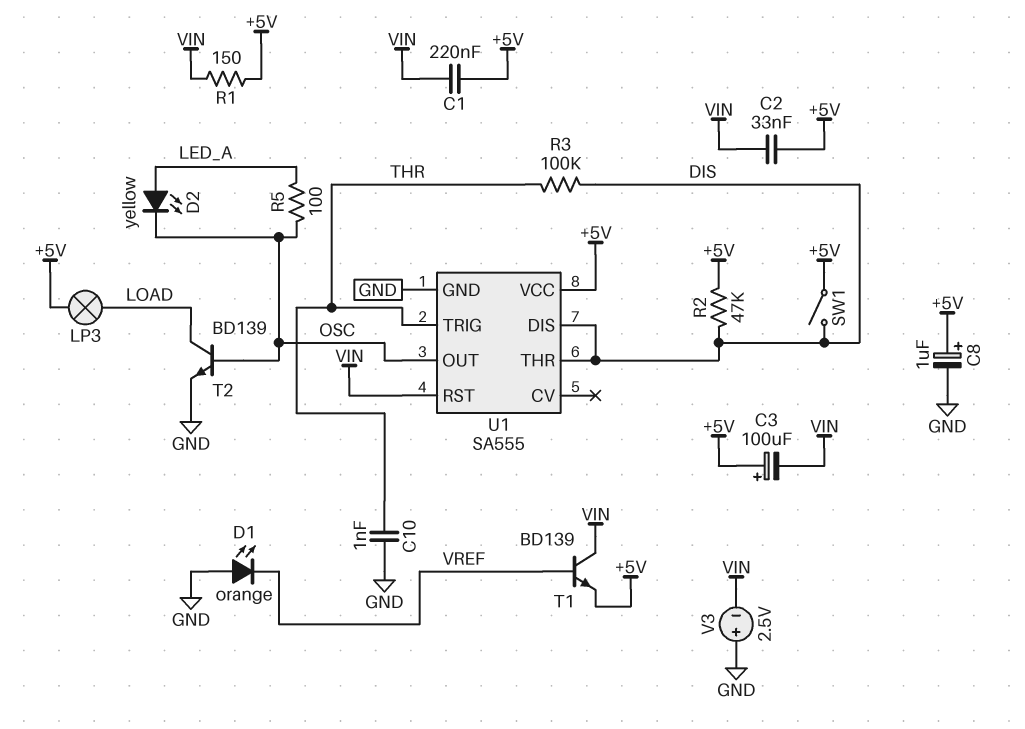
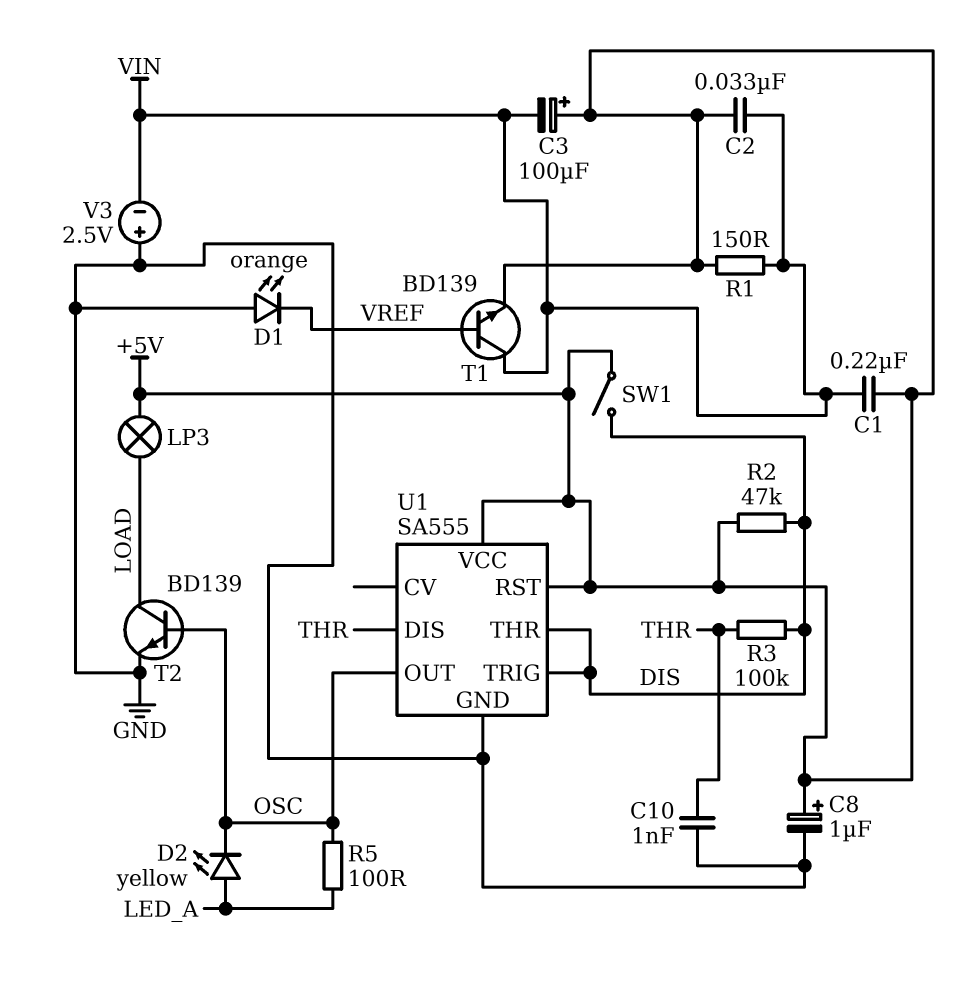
U1 pin DIS: DIS -> THR
U1 pin RST: VIN -> +5V
U1 pin TRIG: THR -> DIS

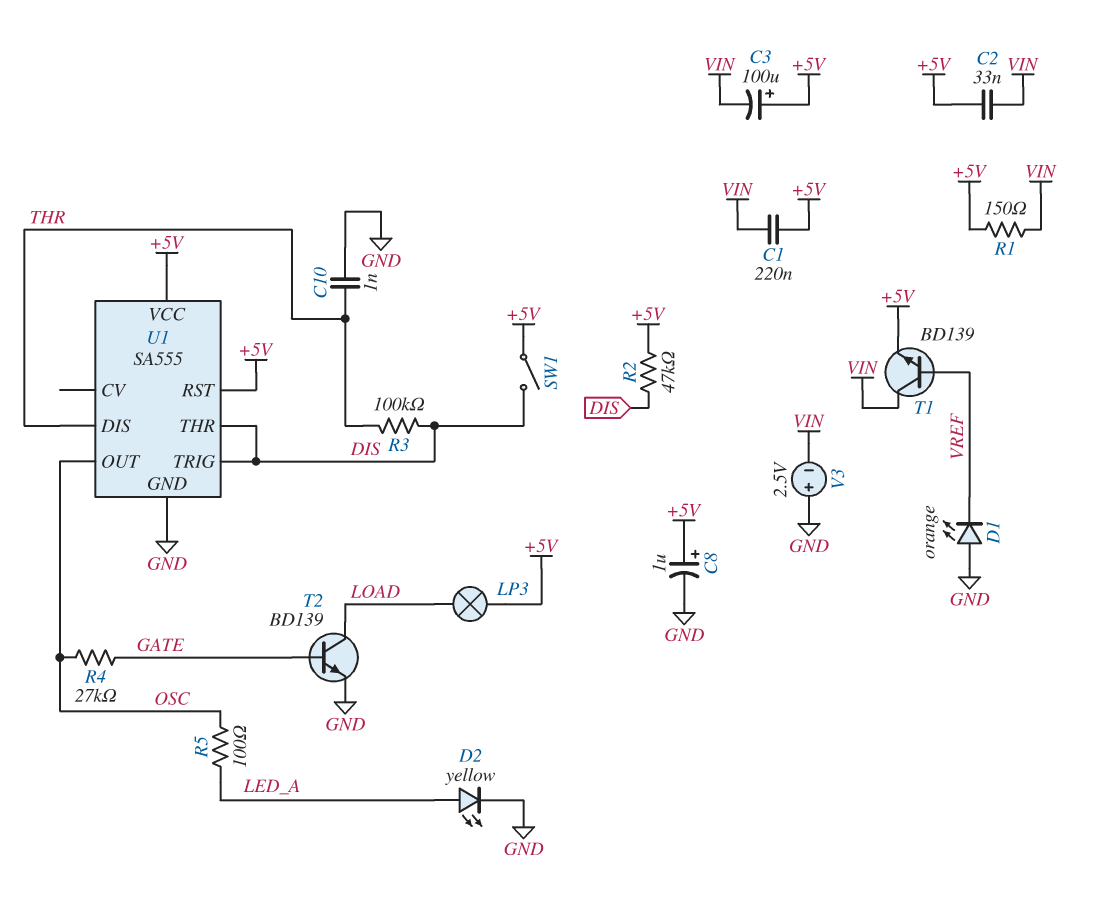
D2: LED yellow (A LED_A, K OSC) -> LED yellow (A LED_A, K GND)
R4: none -> 27k (GATE, OSC)
T2: NPN BD139 (B OSC, C LOAD, E GND) -> NPN BD139 (B GATE, C LOAD, E GND)

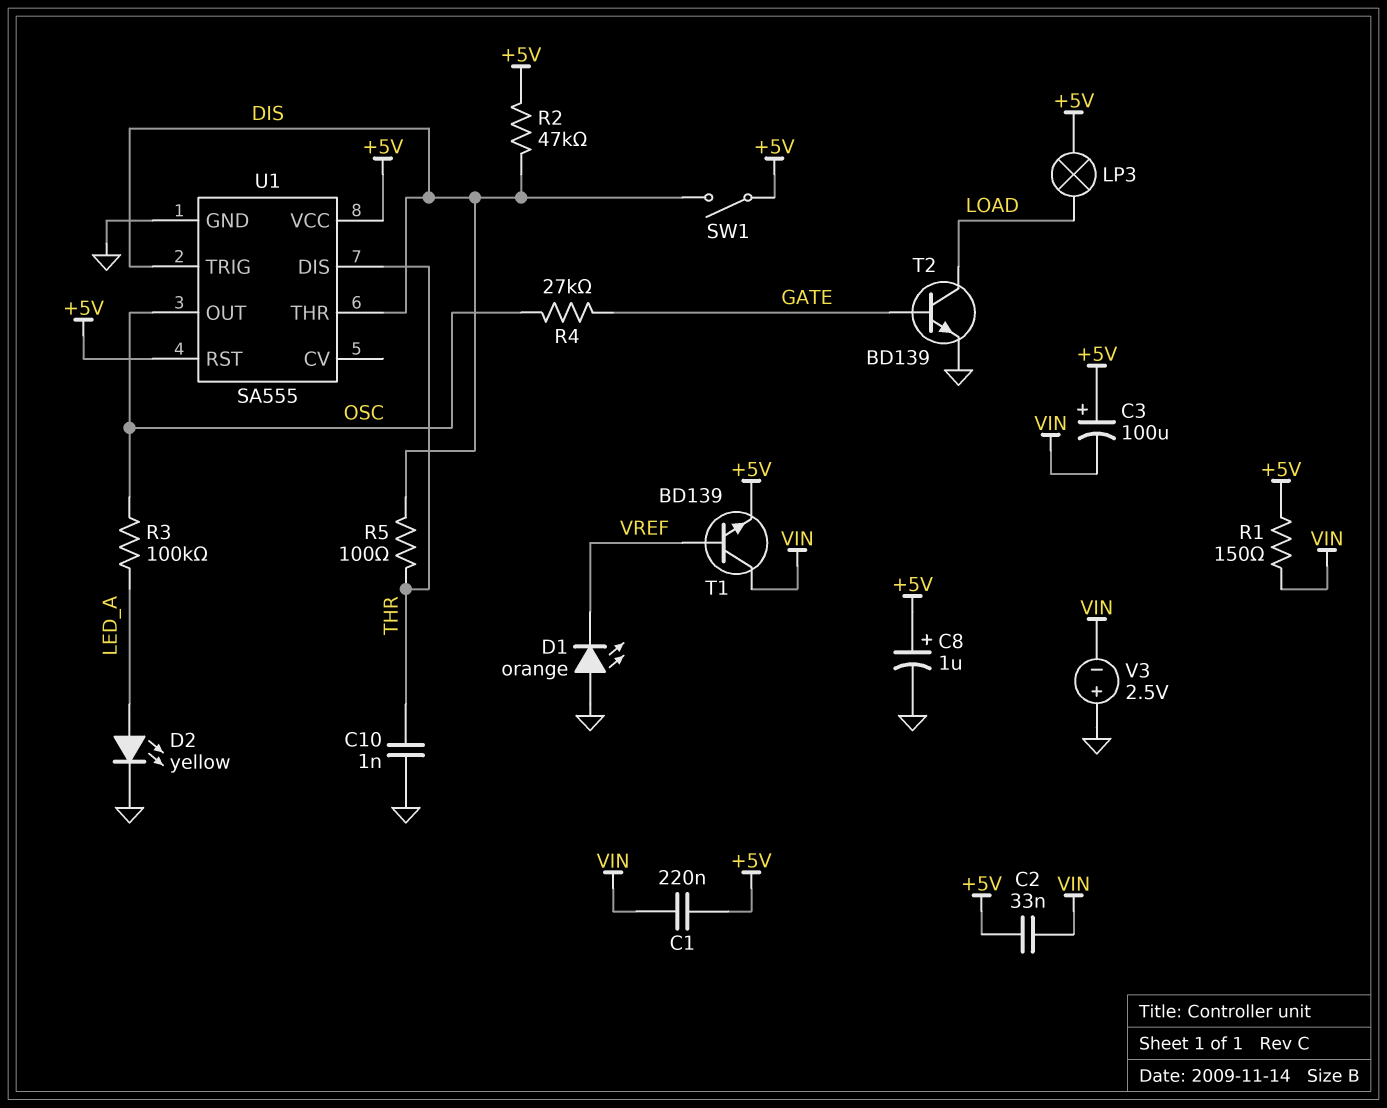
R3: 100k (DIS, THR) -> 100k (LED_A, OSC)
R5: 100 (LED_A, OSC) -> 100 (DIS, THR)

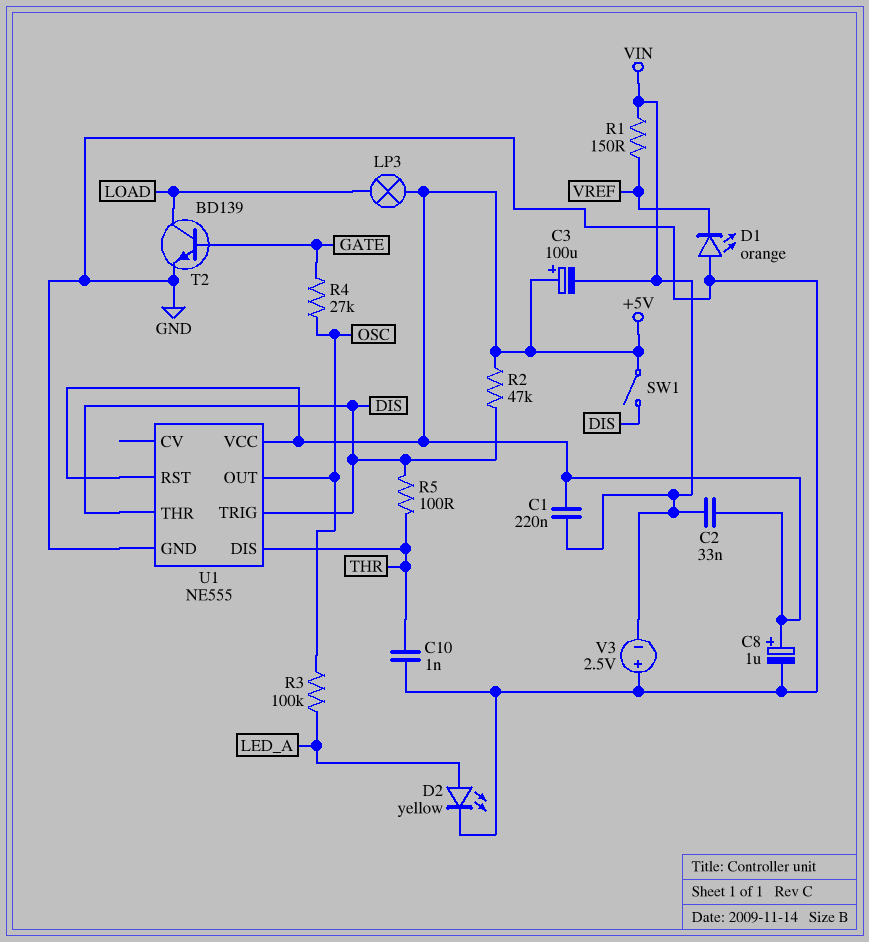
R1: 150 (+5V, VIN) -> 150 (VIN, VREF)
T1: NPN BD139 (B VREF, C VIN, E +5V) -> none
U1: SA555 -> NE555

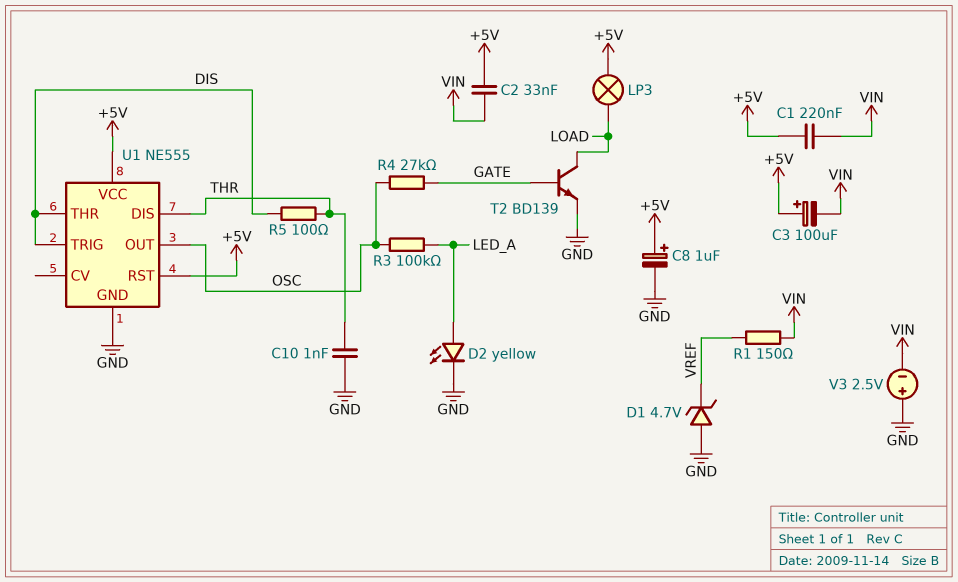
D1: LED orange (A GND, K VREF) -> zener 4.7V (A GND, K VREF)
R2: 47k (+5V, DIS) -> none
SW1: switch (+5V, DIS) -> none

